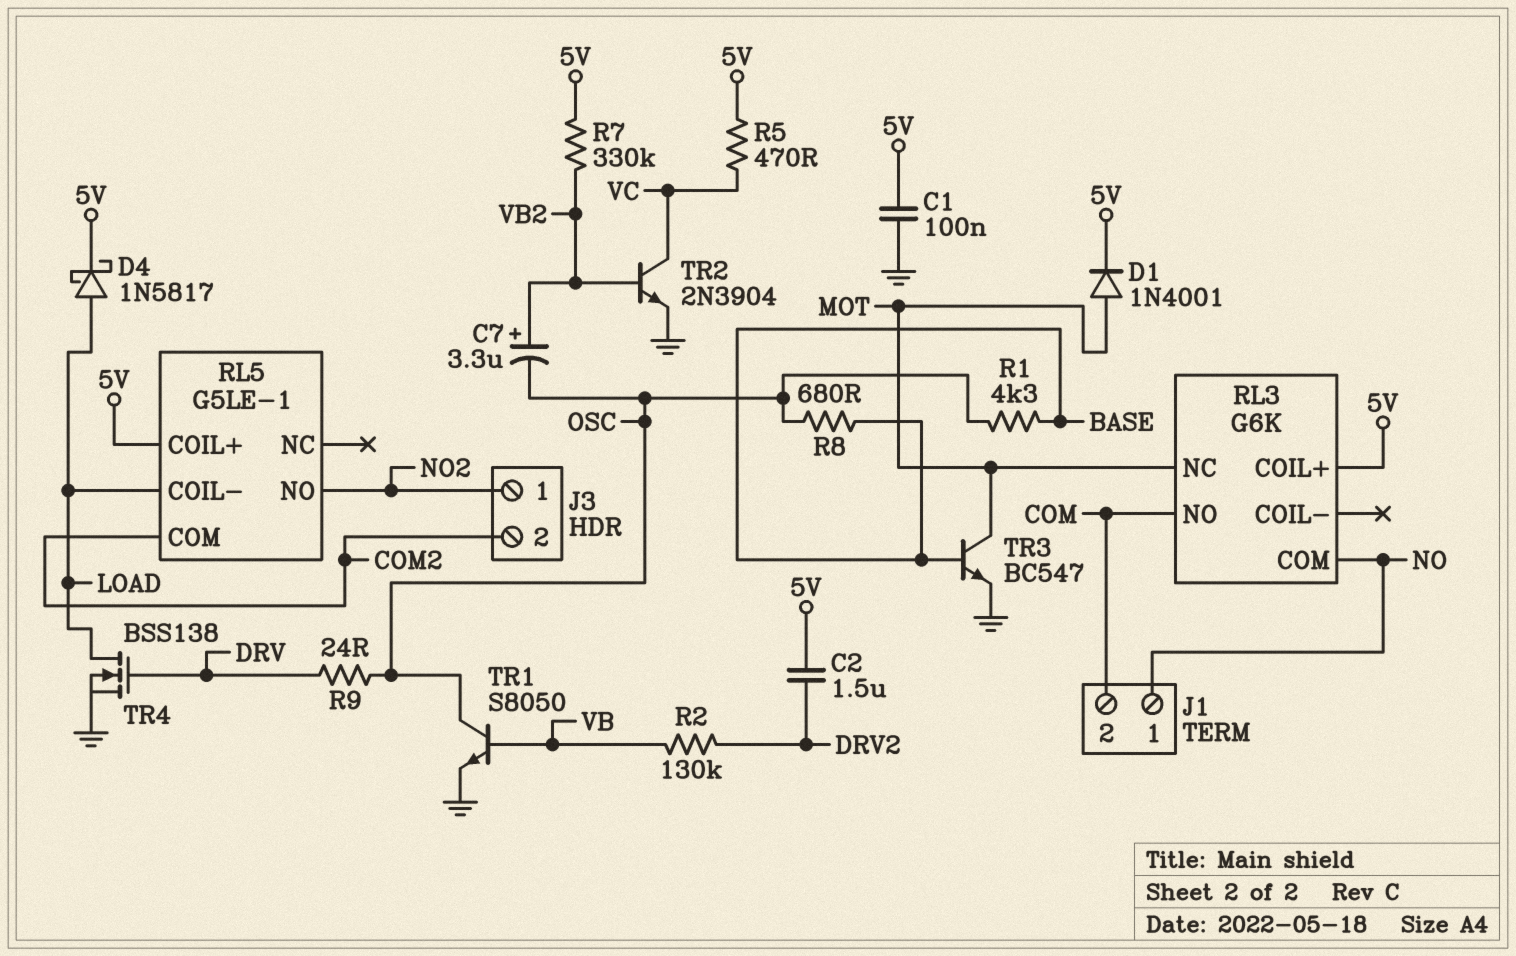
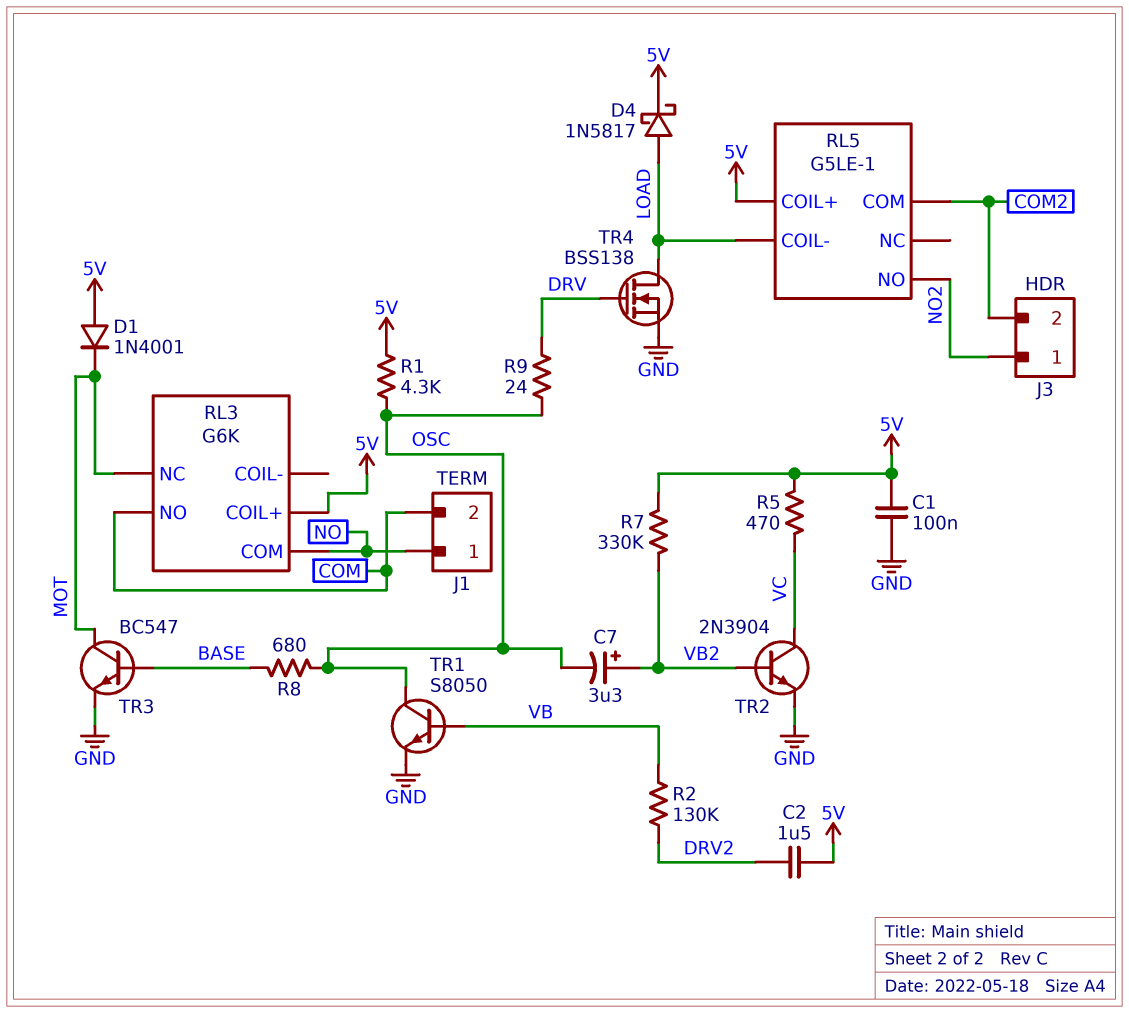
D1: diode 1N4001 (A MOT, K 5V) -> diode 1N4001 (A 5V, K MOT)
R1: 4.3k (BASE, OSC) -> 4.3k (5V, OSC)

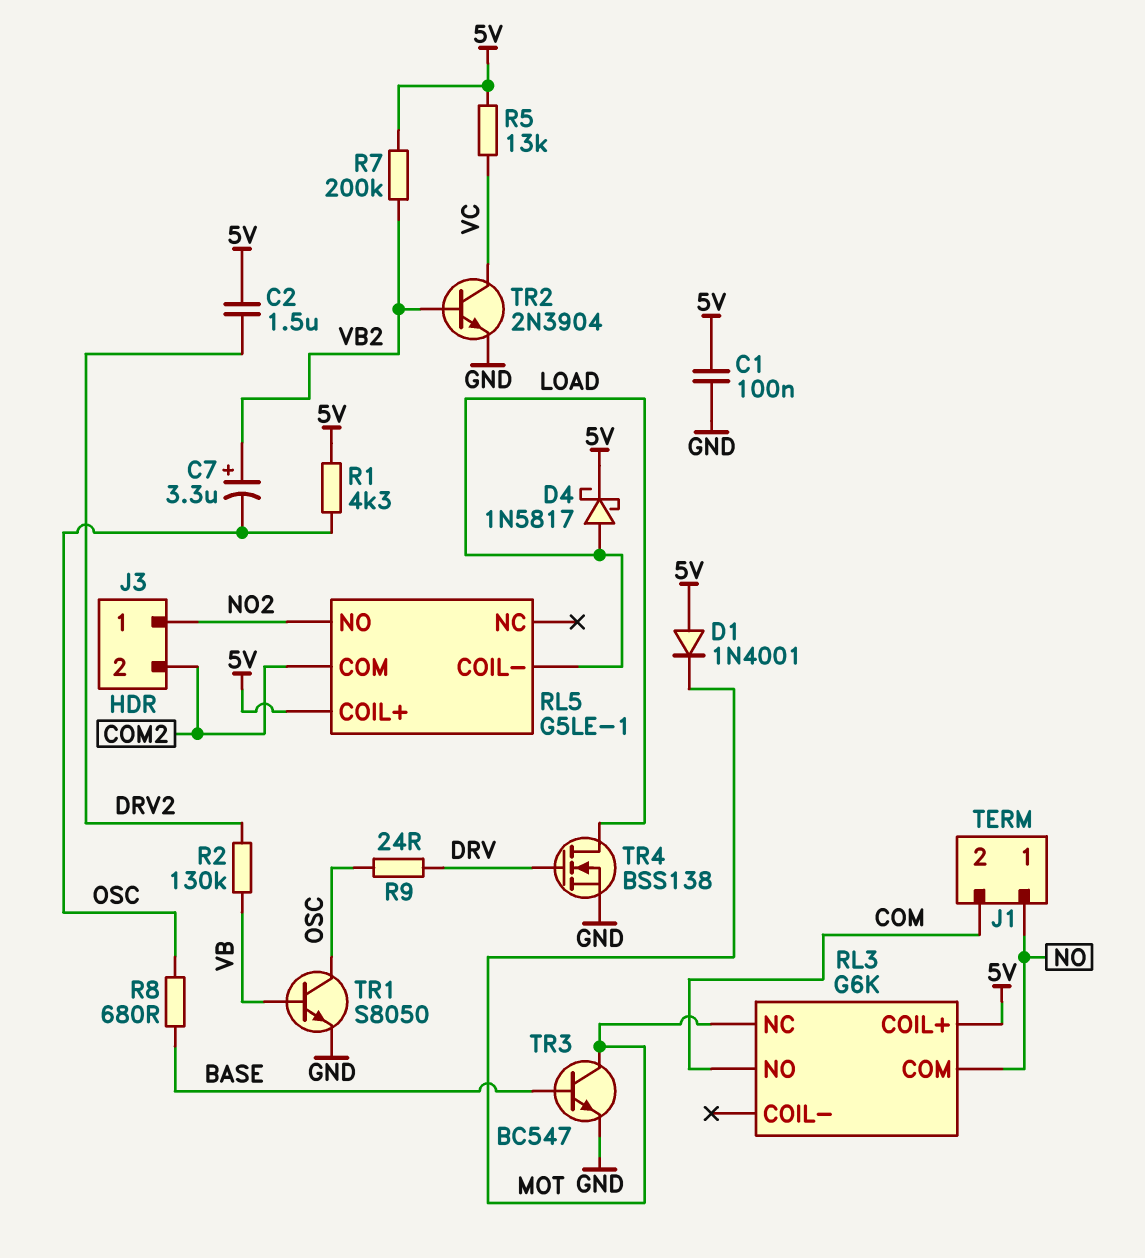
R5: 470 (5V, VC) -> 13k (5V, VC)
R7: 330k (5V, VB2) -> 200k (5V, VB2)

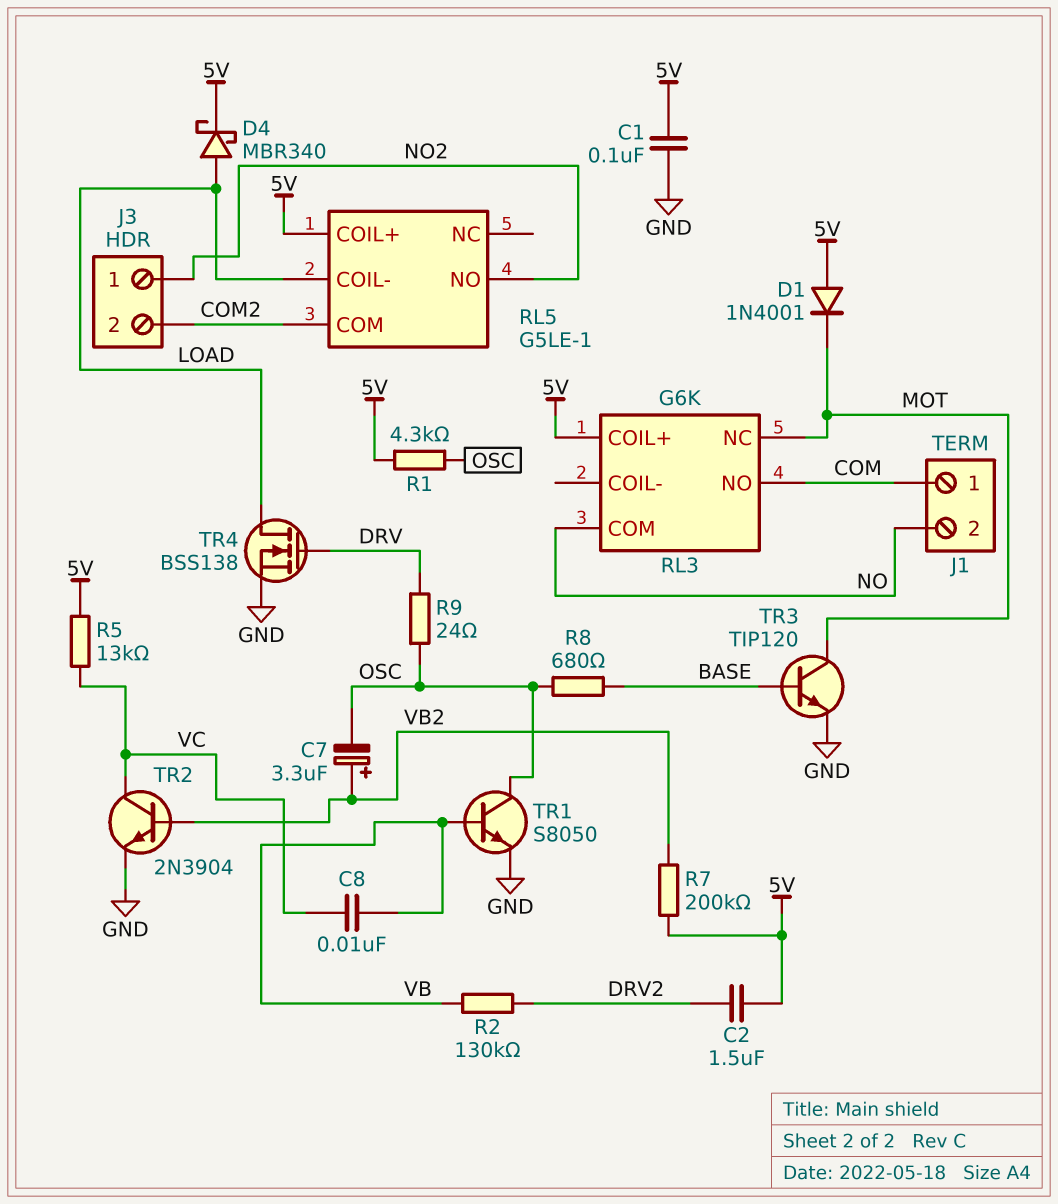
C8: none -> 10nF (VB, VC)
D4: schottky 1N5817 (A LOAD, K 5V) -> schottky MBR340 (A LOAD, K 5V)
J1 pin 1: NO -> COM
J1 pin 2: COM -> NO
TR3: NPN BC547 (B BASE, C MOT, E GND) -> NPN TIP120 (B BASE, C MOT, E GND)

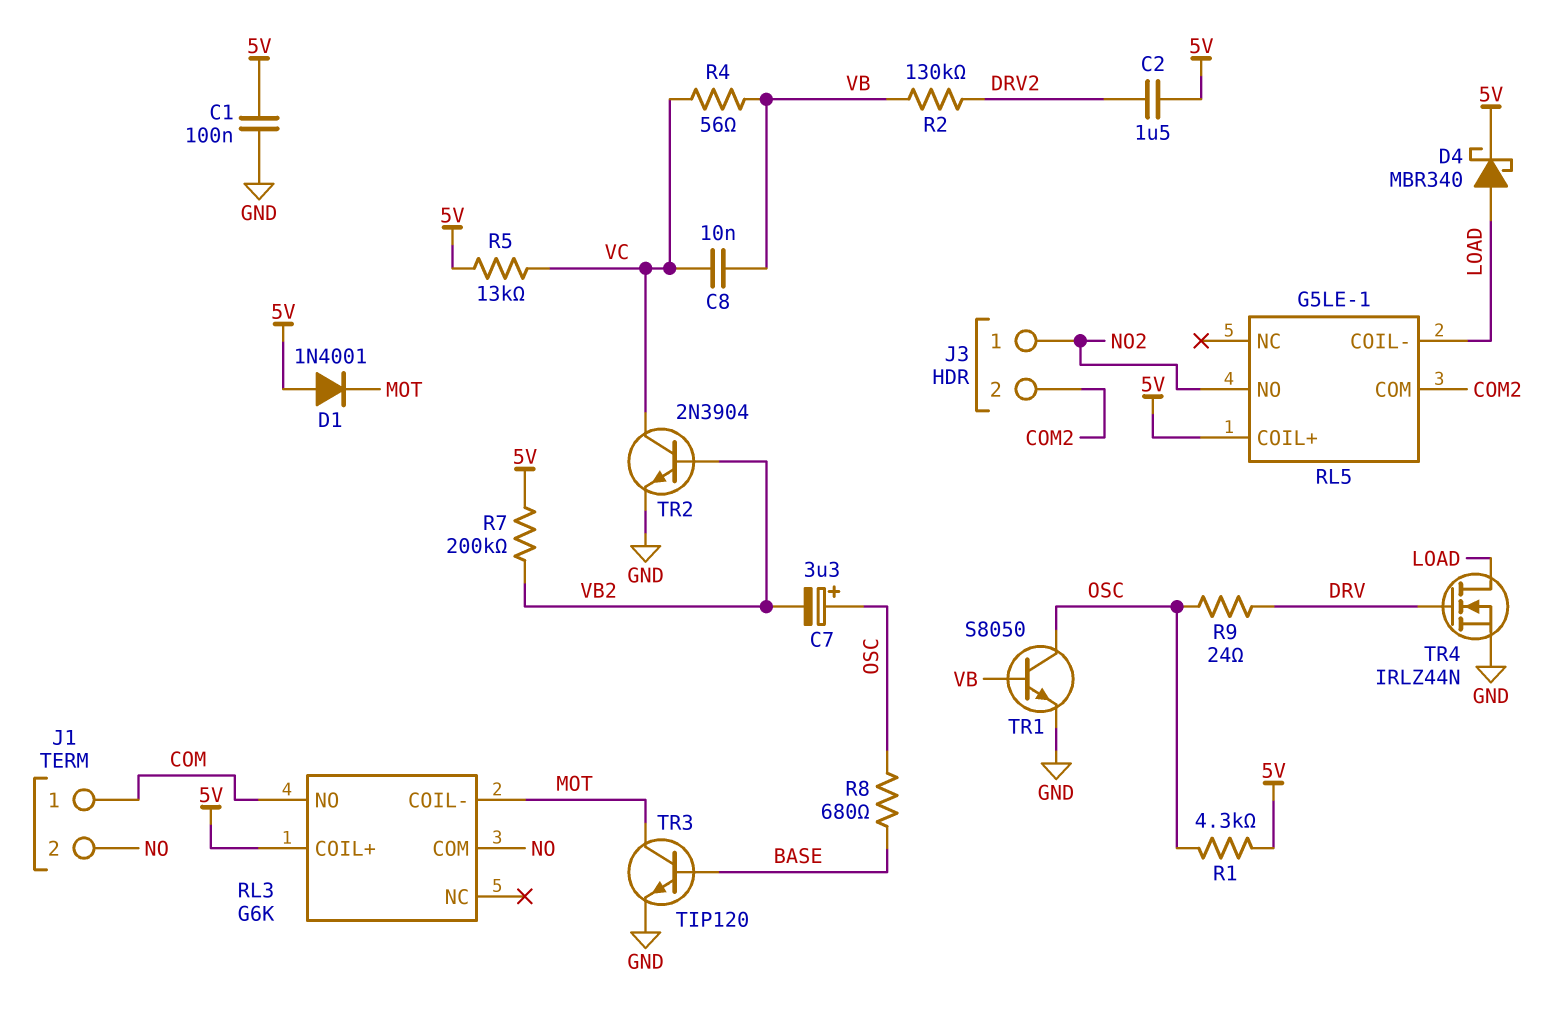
C7: 3.3uF (plus VB2, minus OSC) -> 3.3uF (plus OSC, minus VB2)
R4: none -> 56 (VB, VC)
RL3 pin COIL-: none -> MOT
RL3 pin NC: MOT -> none
TR4: NMOS BSS138 (G DRV, D LOAD, S GND) -> NMOS IRLZ44N (G DRV, D LOAD, S GND)

